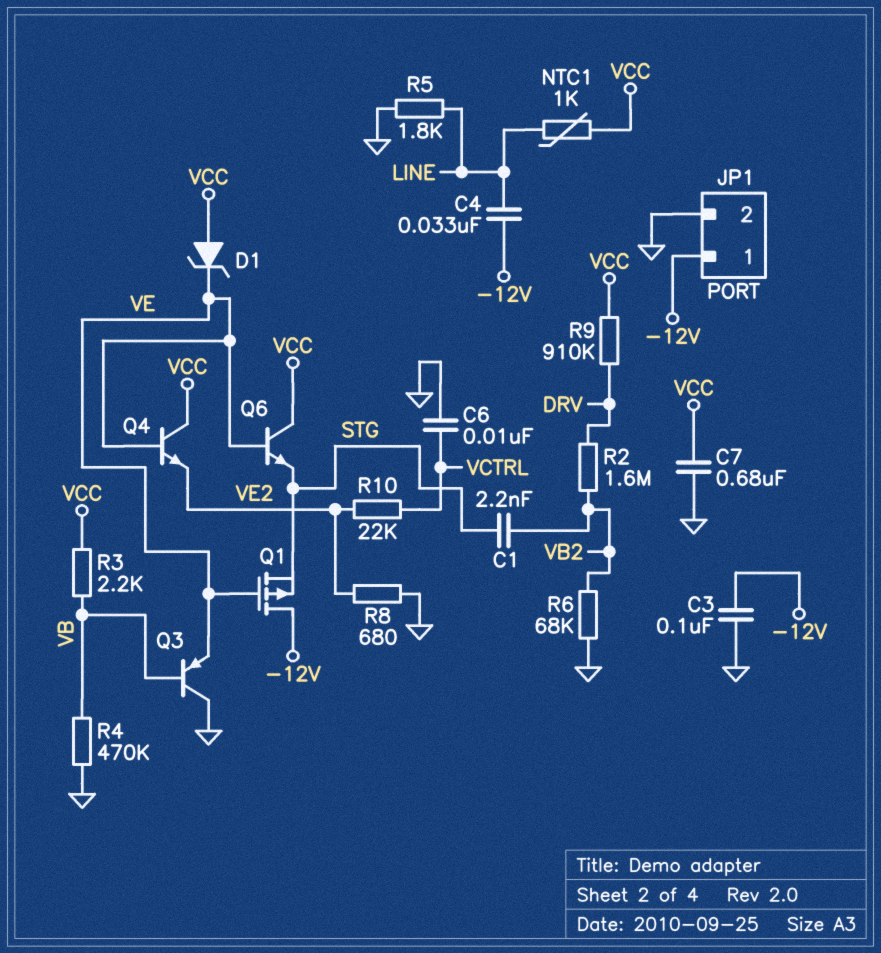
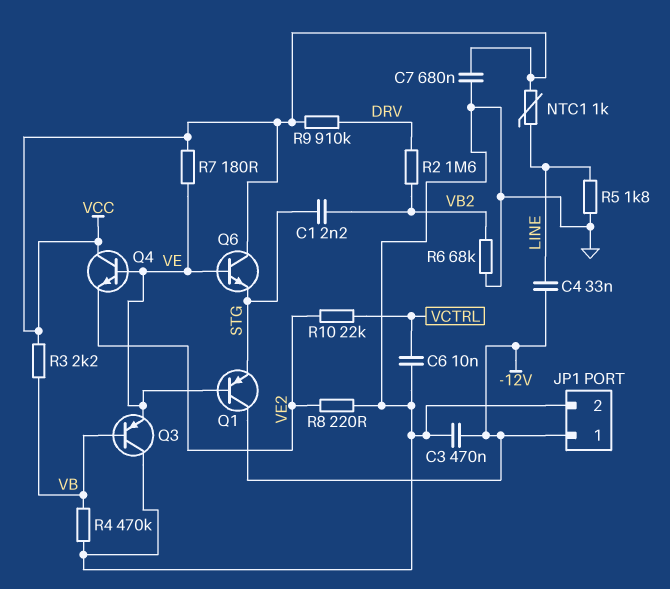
C3: 100nF (-12V, GND) -> 470nF (-12V, GND)
D1: zener (A VCC, K VE) -> none
Q1: PMOS (G VE, D -12V, S STG) -> PNP (B VE, C -12V, E STG)
R7: none -> 180 (VCC, VE)
R8: 680 (GND, VE2) -> 220 (GND, VE2)

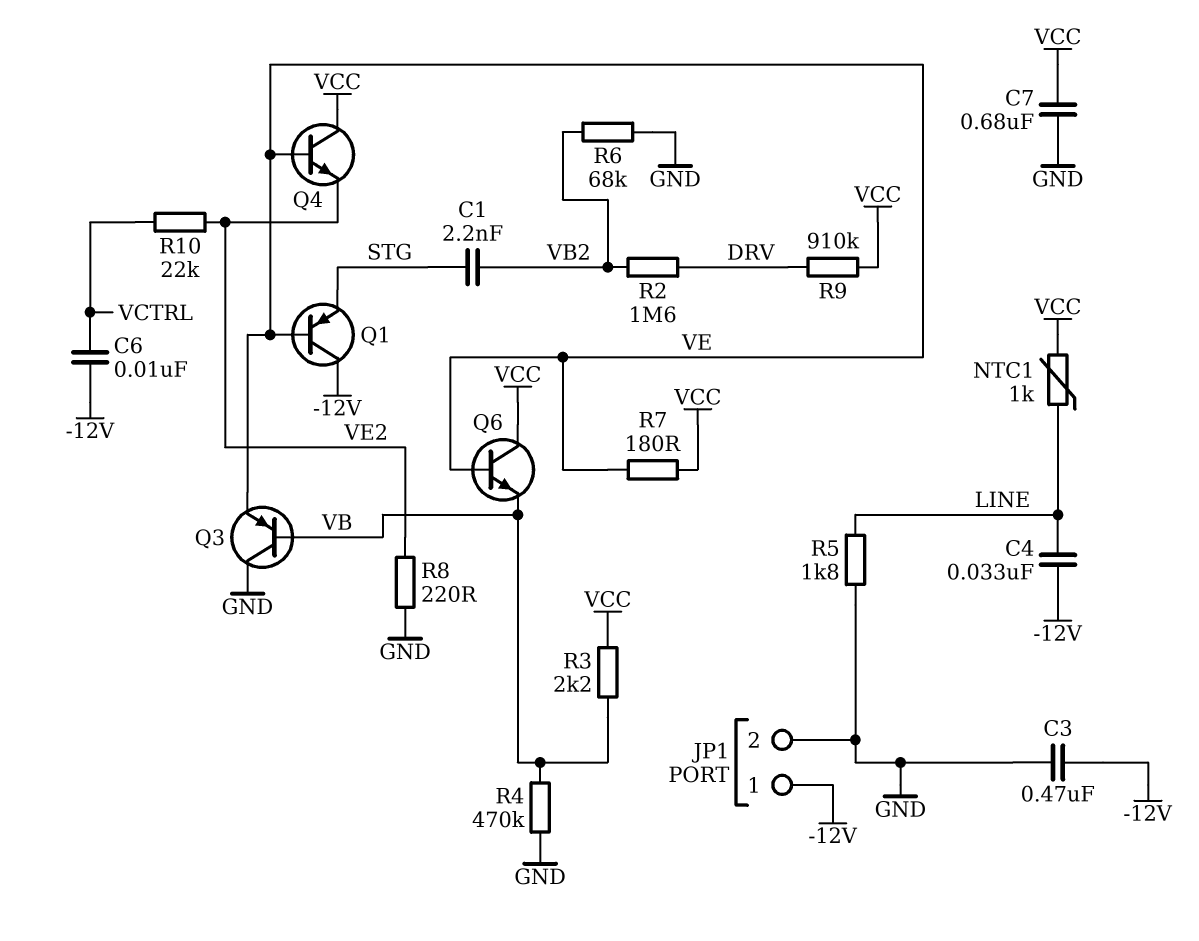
C6: 10nF (GND, VCTRL) -> 10nF (-12V, VCTRL)
Q6: NPN (B VE, C VCC, E STG) -> NPN (B VE, C VCC, E VB)

